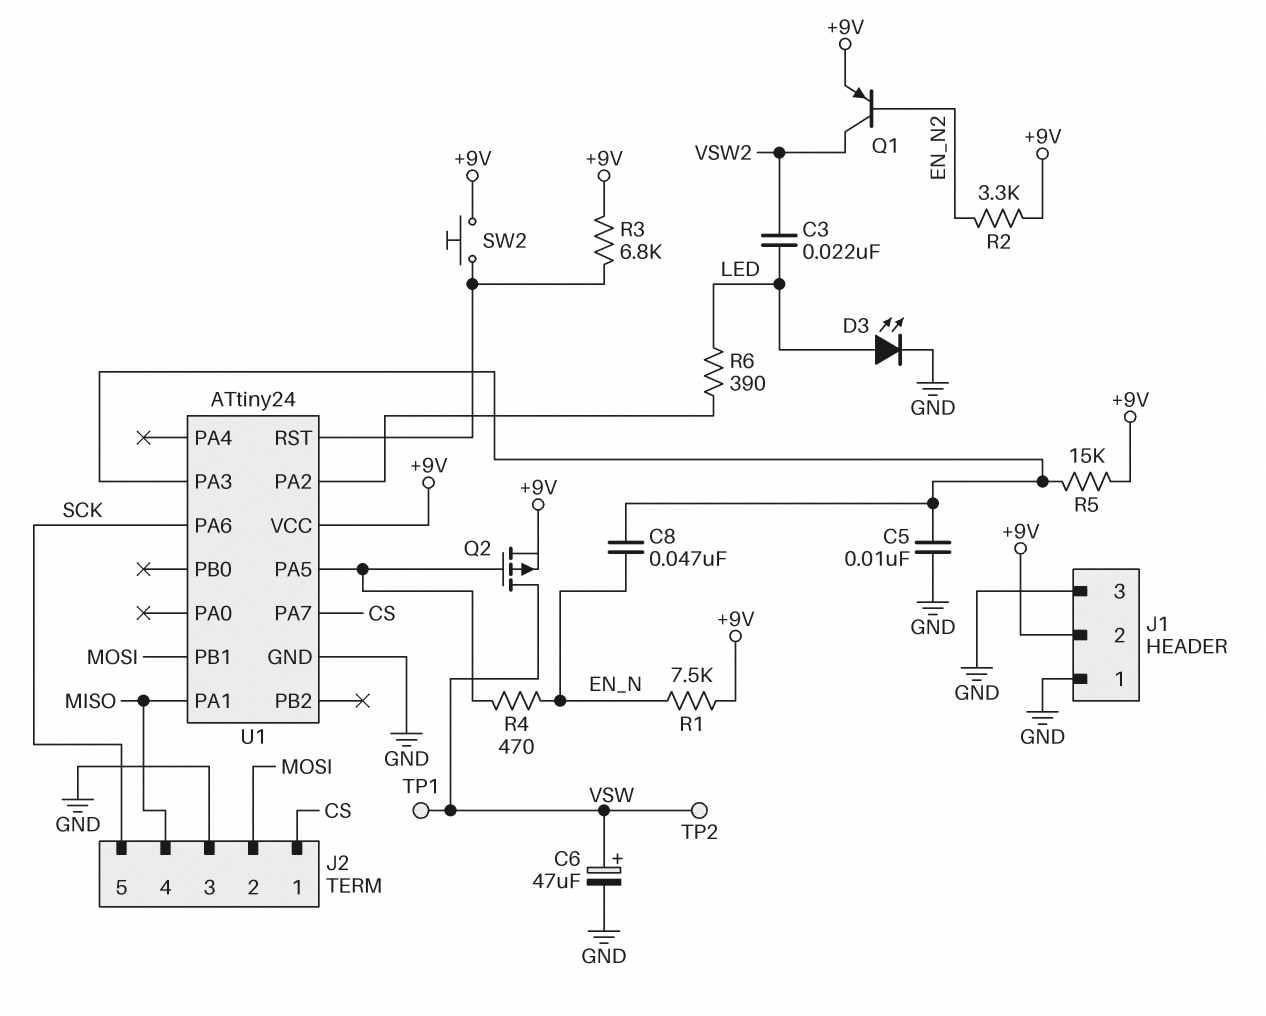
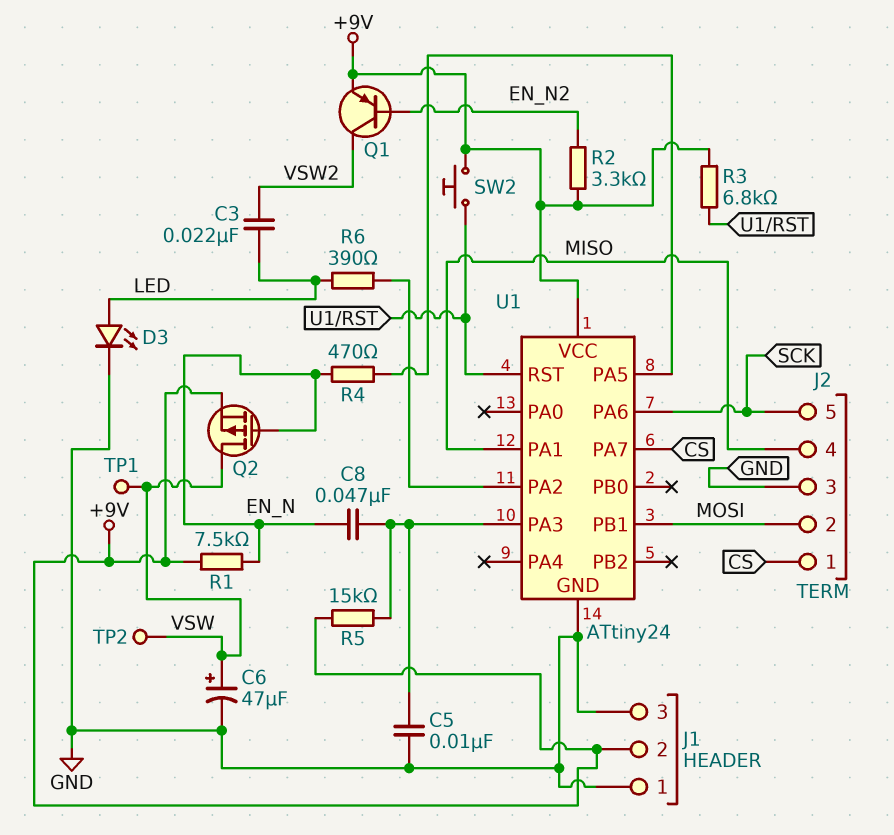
Q2: PMOS (G U1/PA5, D VSW, S +9V) -> PMOS (G EN_N, D VSW, S +9V)

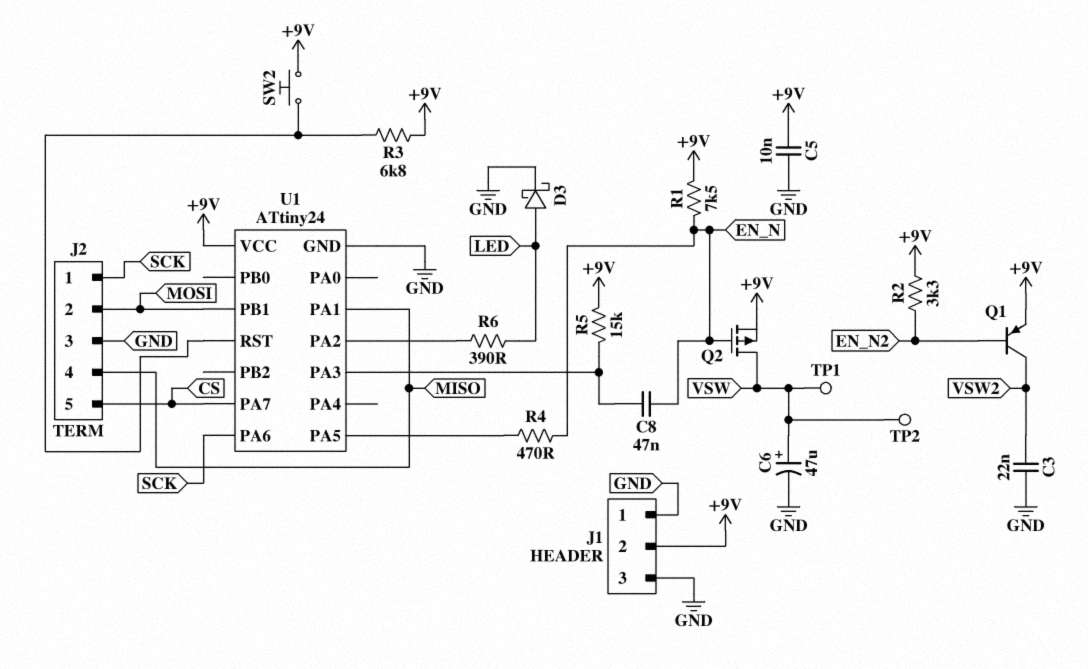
C3: 22nF (LED, VSW2) -> 22nF (GND, VSW2)
C5: 10nF (GND, U1/PA3) -> 10nF (+9V, GND)
D3: LED (A LED, K GND) -> schottky (A LED, K GND)
J2 pin 1: CS -> SCK
J2 pin 5: SCK -> CS

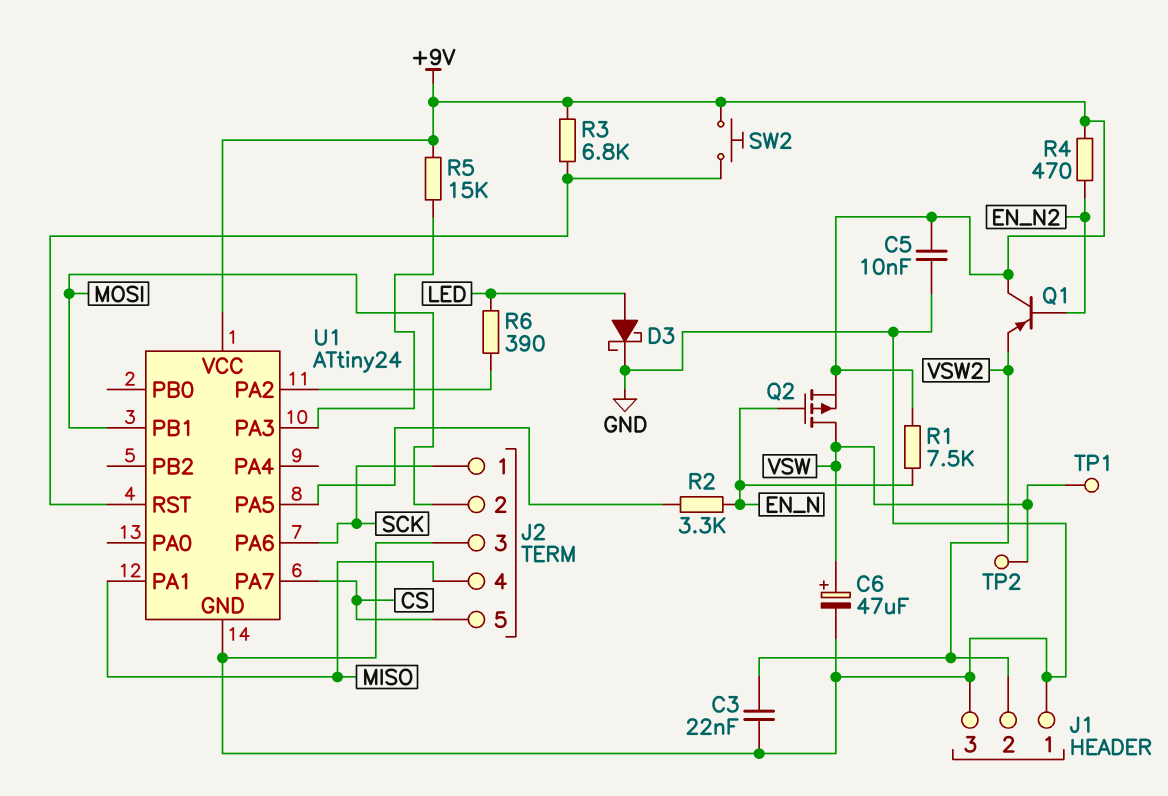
C8: 47nF (EN_N, U1/PA3) -> none
J1 pin 2: +9V -> VSW2
Q1: PNP (B EN_N2, C VSW2, E +9V) -> PNP (B EN_N2, C +9V, E VSW2)
R2: 3.3k (+9V, EN_N2) -> 3.3k (EN_N, U1/PA5)
R4: 470 (EN_N, U1/PA5) -> 470 (+9V, EN_N2)

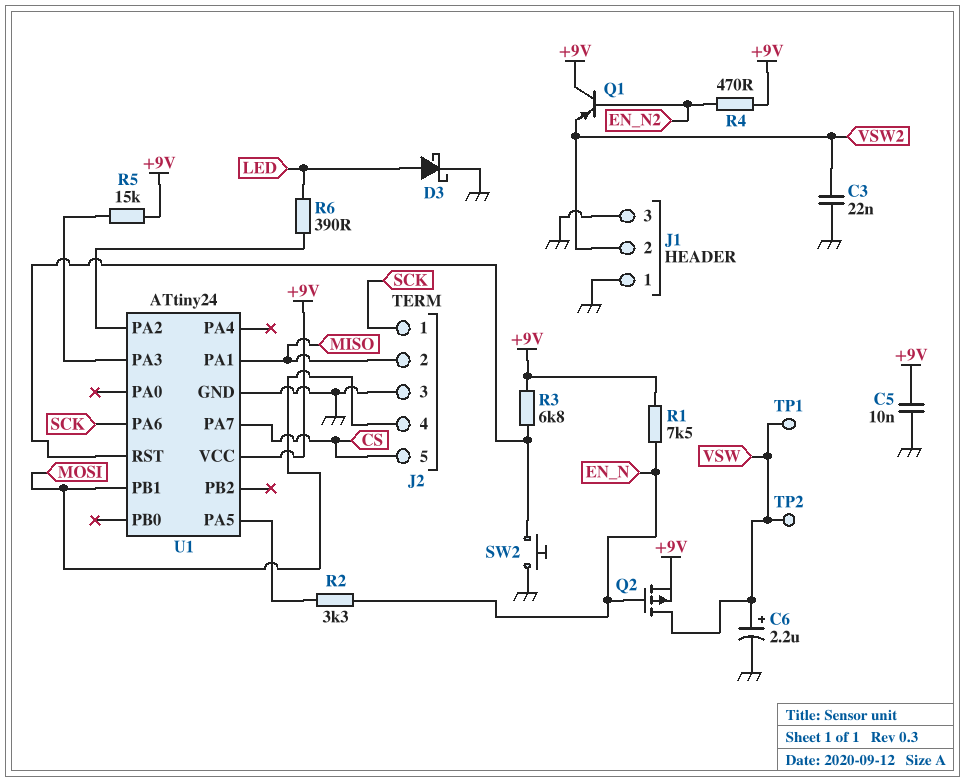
C6: 47uF (plus VSW, minus GND) -> 2.2uF (plus VSW, minus GND)
J2 pin 2: MOSI -> MISO
J2 pin 4: MISO -> MOSI
SW2: button (+9V, U1/RST) -> button (GND, U1/RST)

